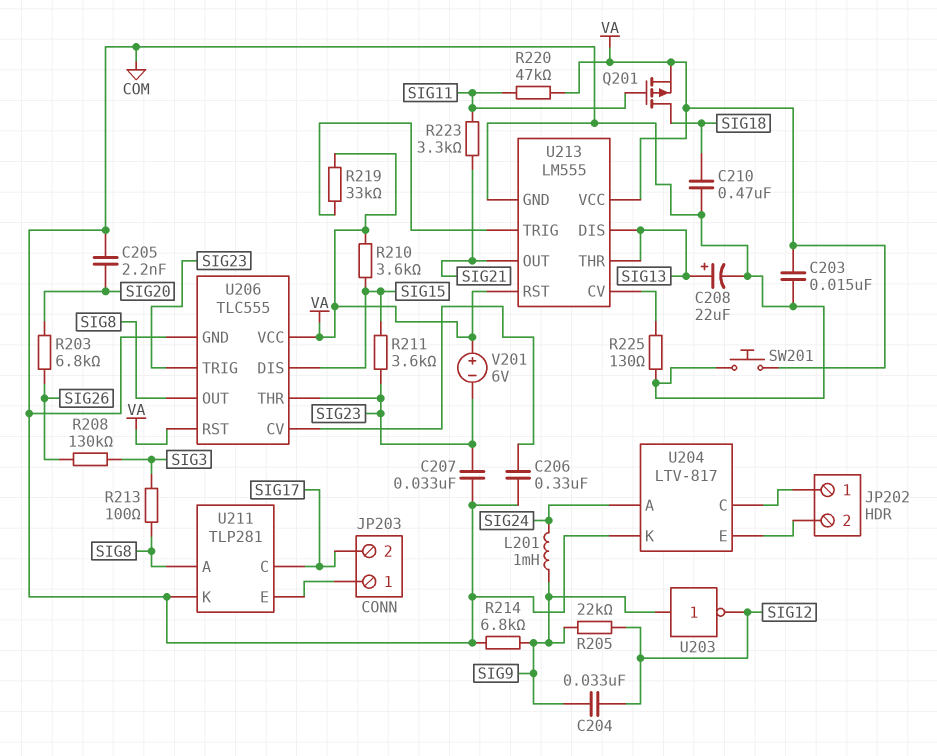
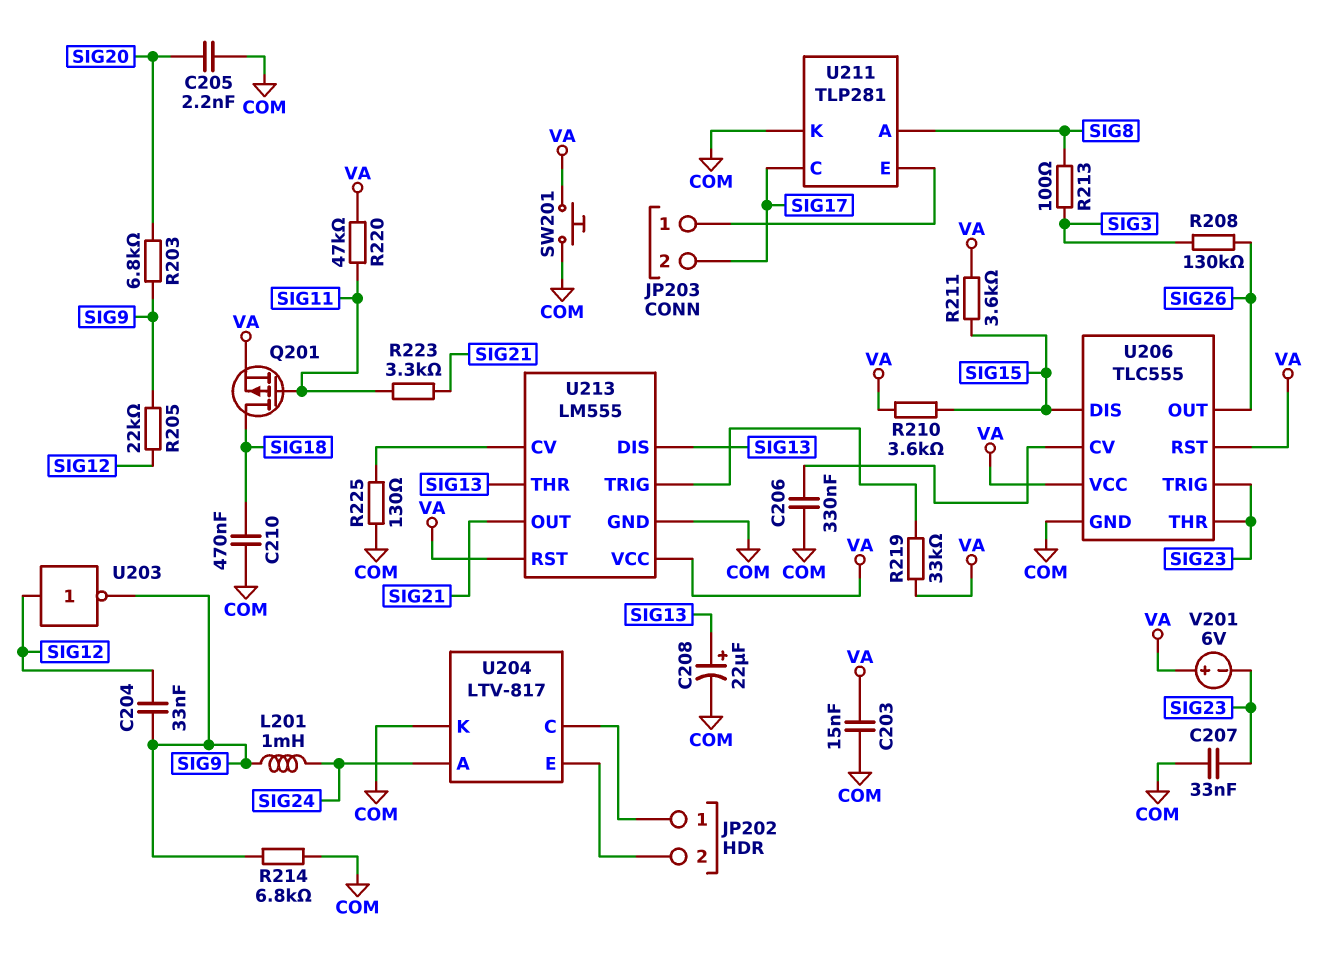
R203: 6.8k (SIG20, SIG26) -> 6.8k (SIG9, SIG20)
R211: 3.6k (SIG15, SIG23) -> 3.6k (SIG15, VA)
U203: NOT (in SIG9, out SIG12) -> NOT (in SIG12, out SIG9)
U206 pin OUT: SIG8 -> SIG26

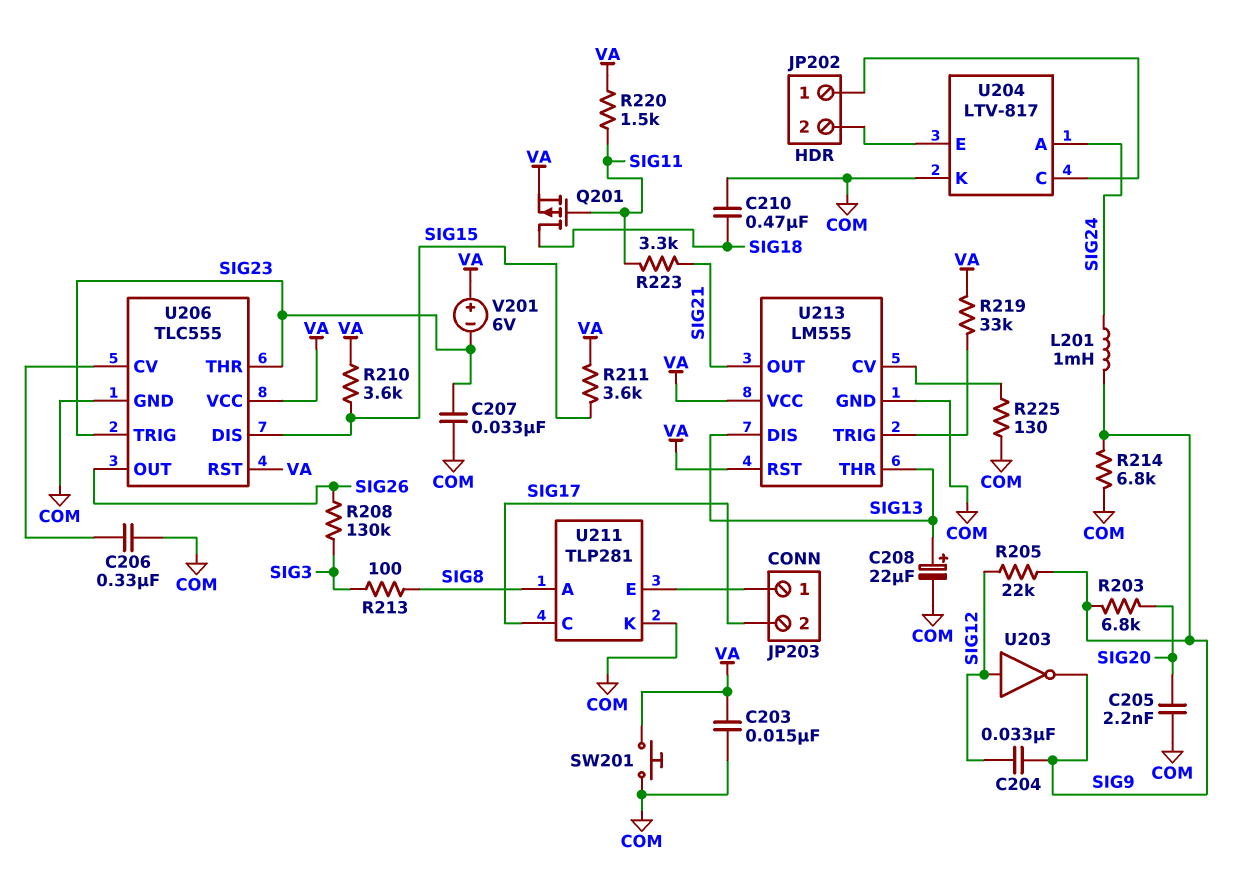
R220: 47k (SIG11, VA) -> 1.5k (SIG11, VA)

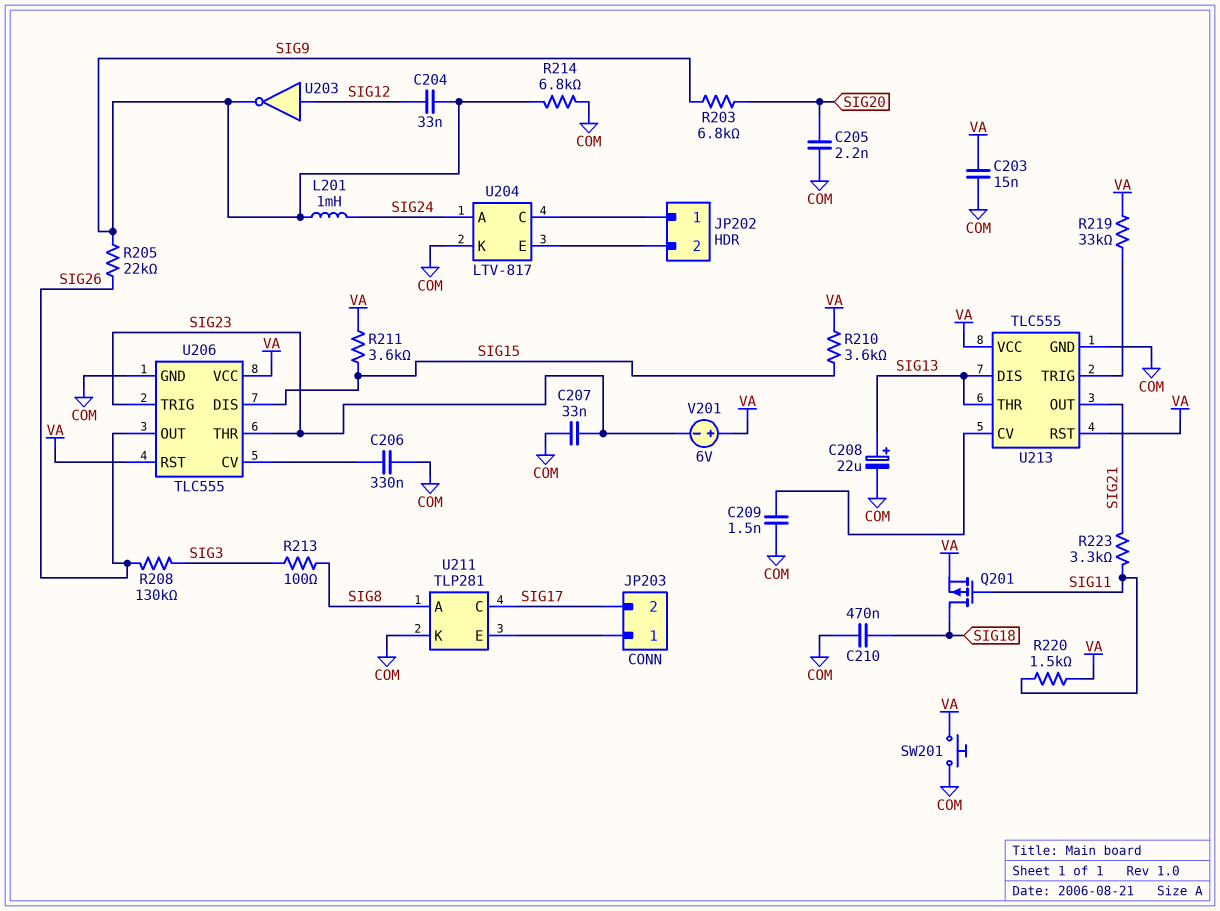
C209: none -> 1.5nF (COM, U213/CV)
R205: 22k (SIG9, SIG12) -> 22k (SIG9, SIG26)
R225: 130 (COM, U213/CV) -> none
U213: LM555 -> TLC555

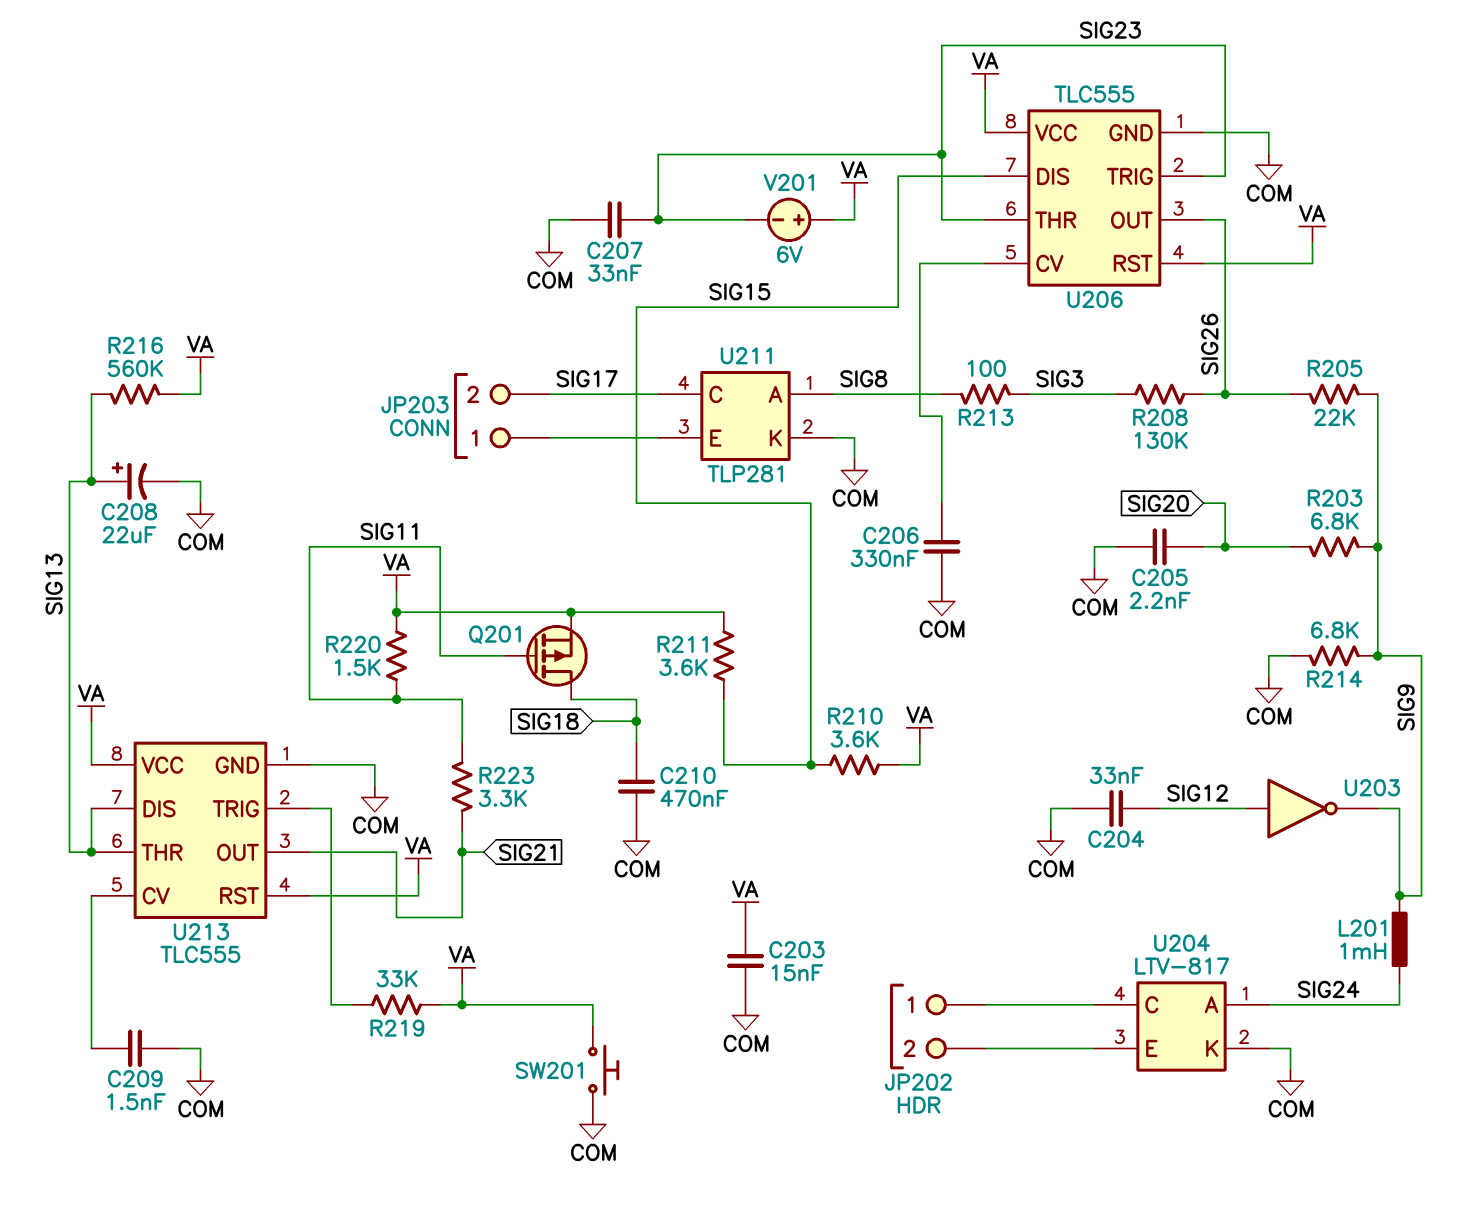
C204: 33nF (SIG9, SIG12) -> 33nF (COM, SIG12)
R216: none -> 560k (SIG13, VA)

